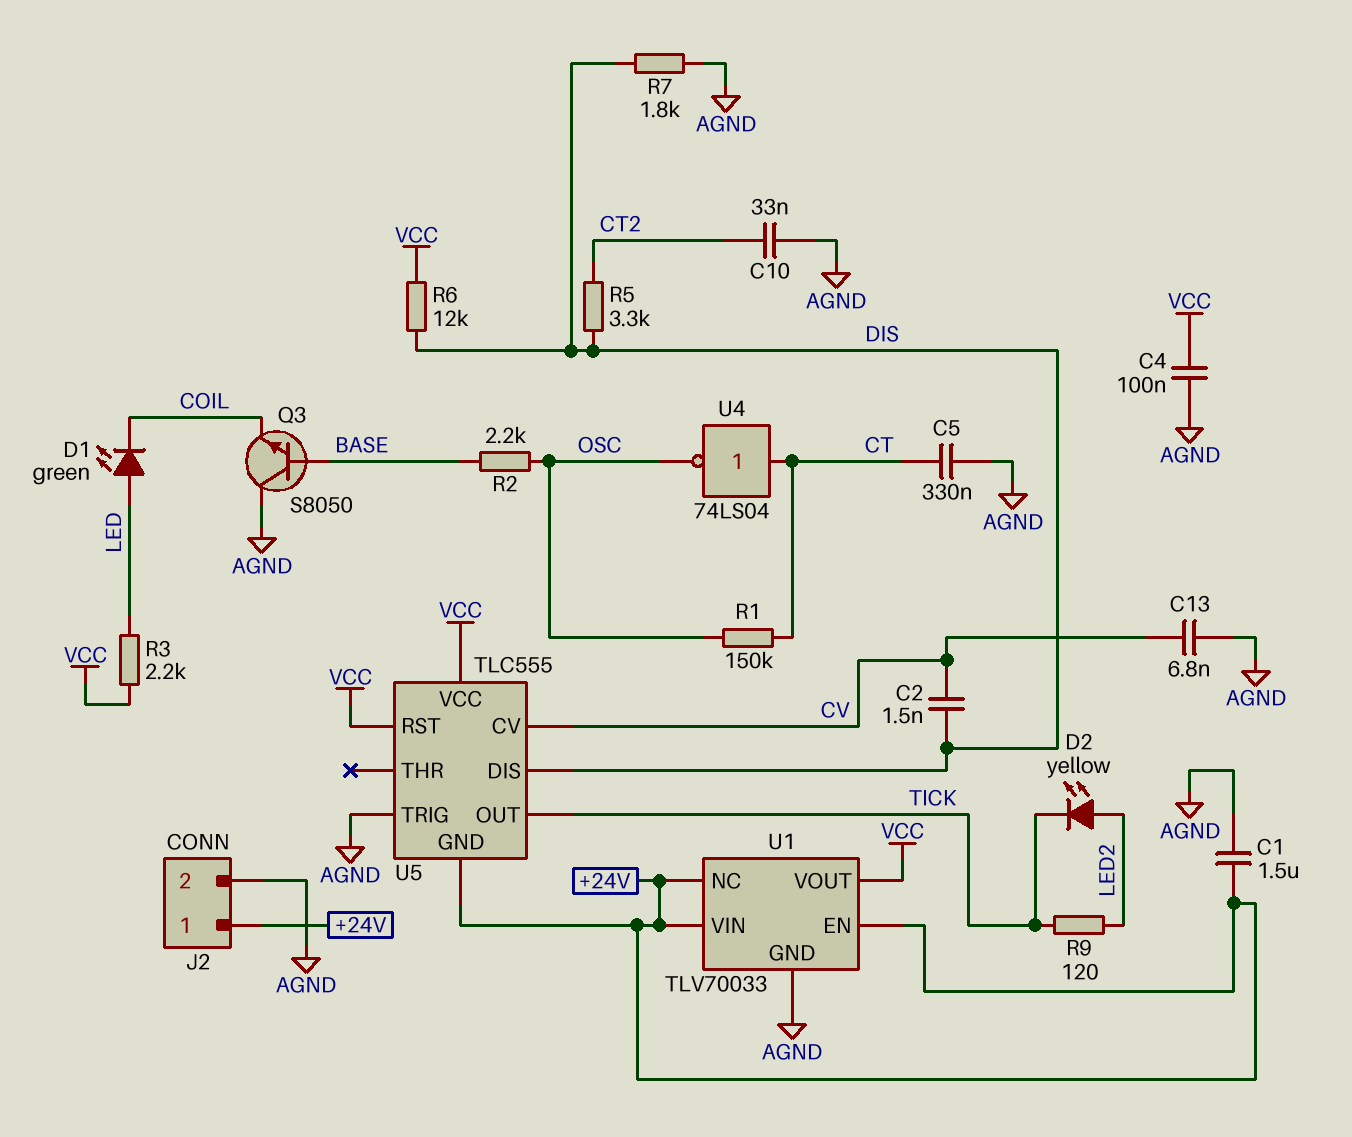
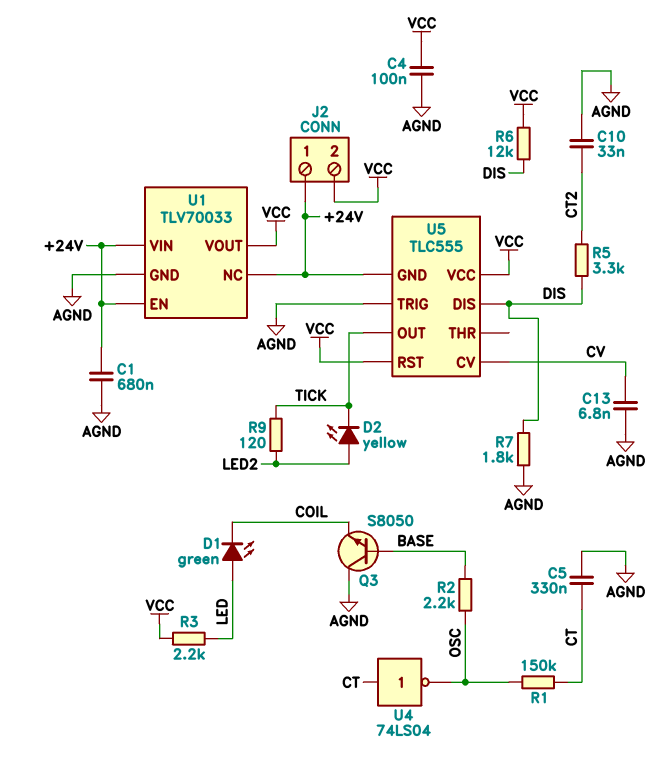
C1: 1.5uF (+24V, AGND) -> 680nF (+24V, AGND)
C2: 1.5nF (CV, DIS) -> none
J2 pin 2: AGND -> VCC

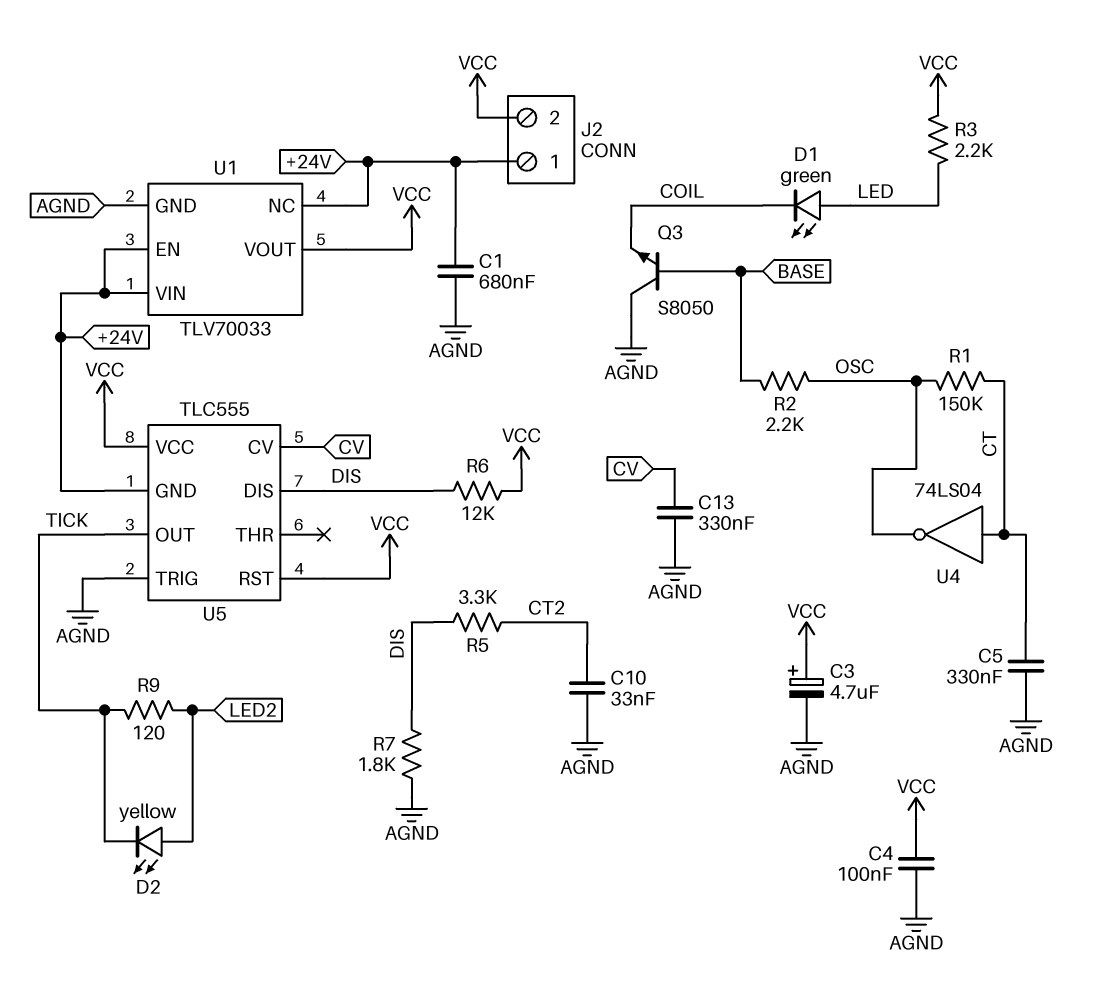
C3: none -> 4.7uF (plus VCC, minus AGND)
C13: 6.8nF (AGND, CV) -> 330nF (AGND, CV)

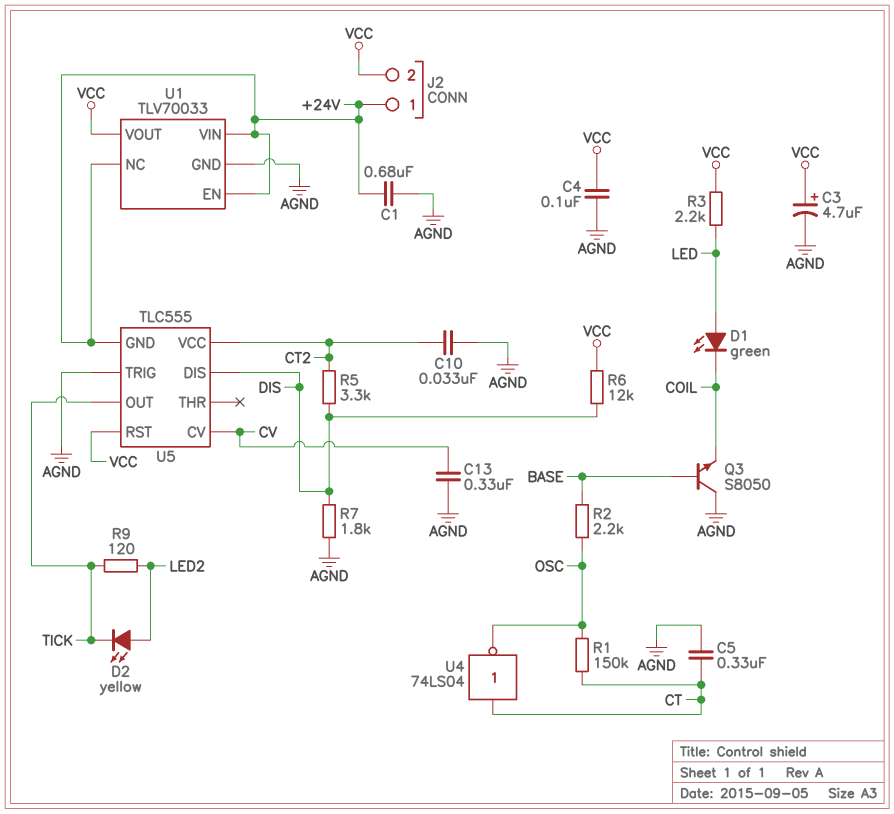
U5 pin VCC: VCC -> CT2

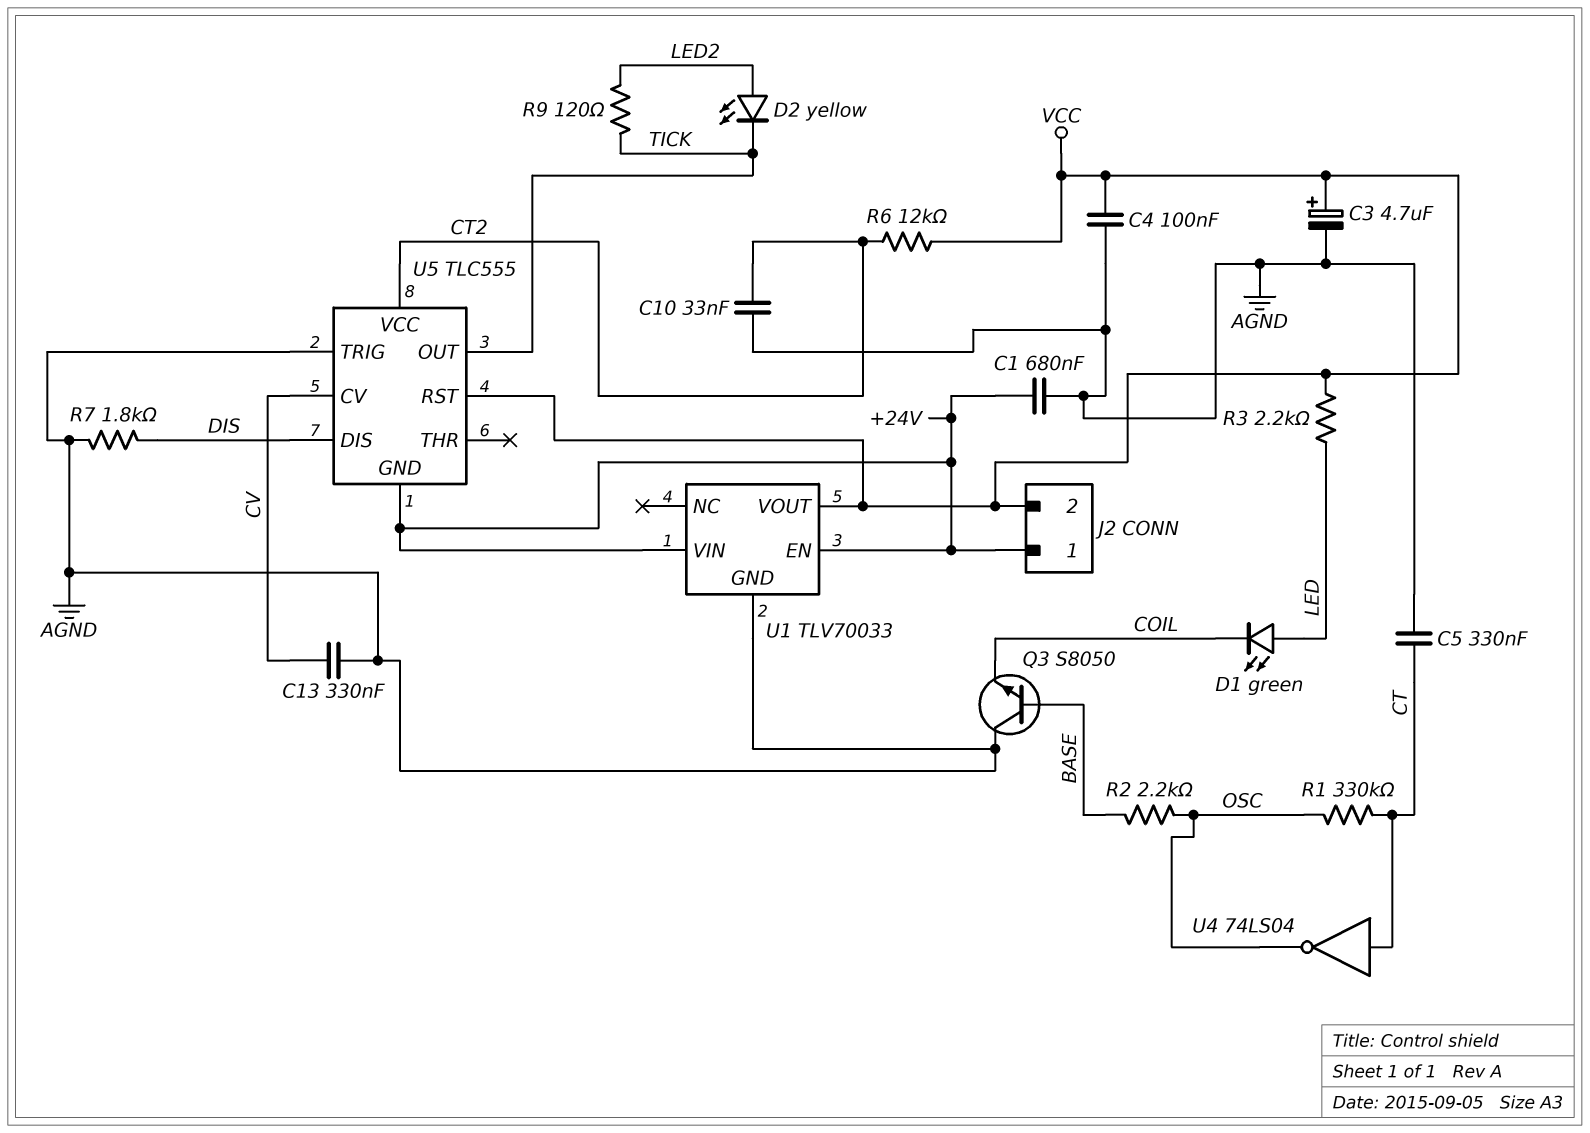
R1: 150k (CT, OSC) -> 330k (CT, OSC)
R5: 3.3k (CT2, DIS) -> none
R6: 12k (DIS, VCC) -> 12k (CT2, VCC)
U1 pin NC: +24V -> none

